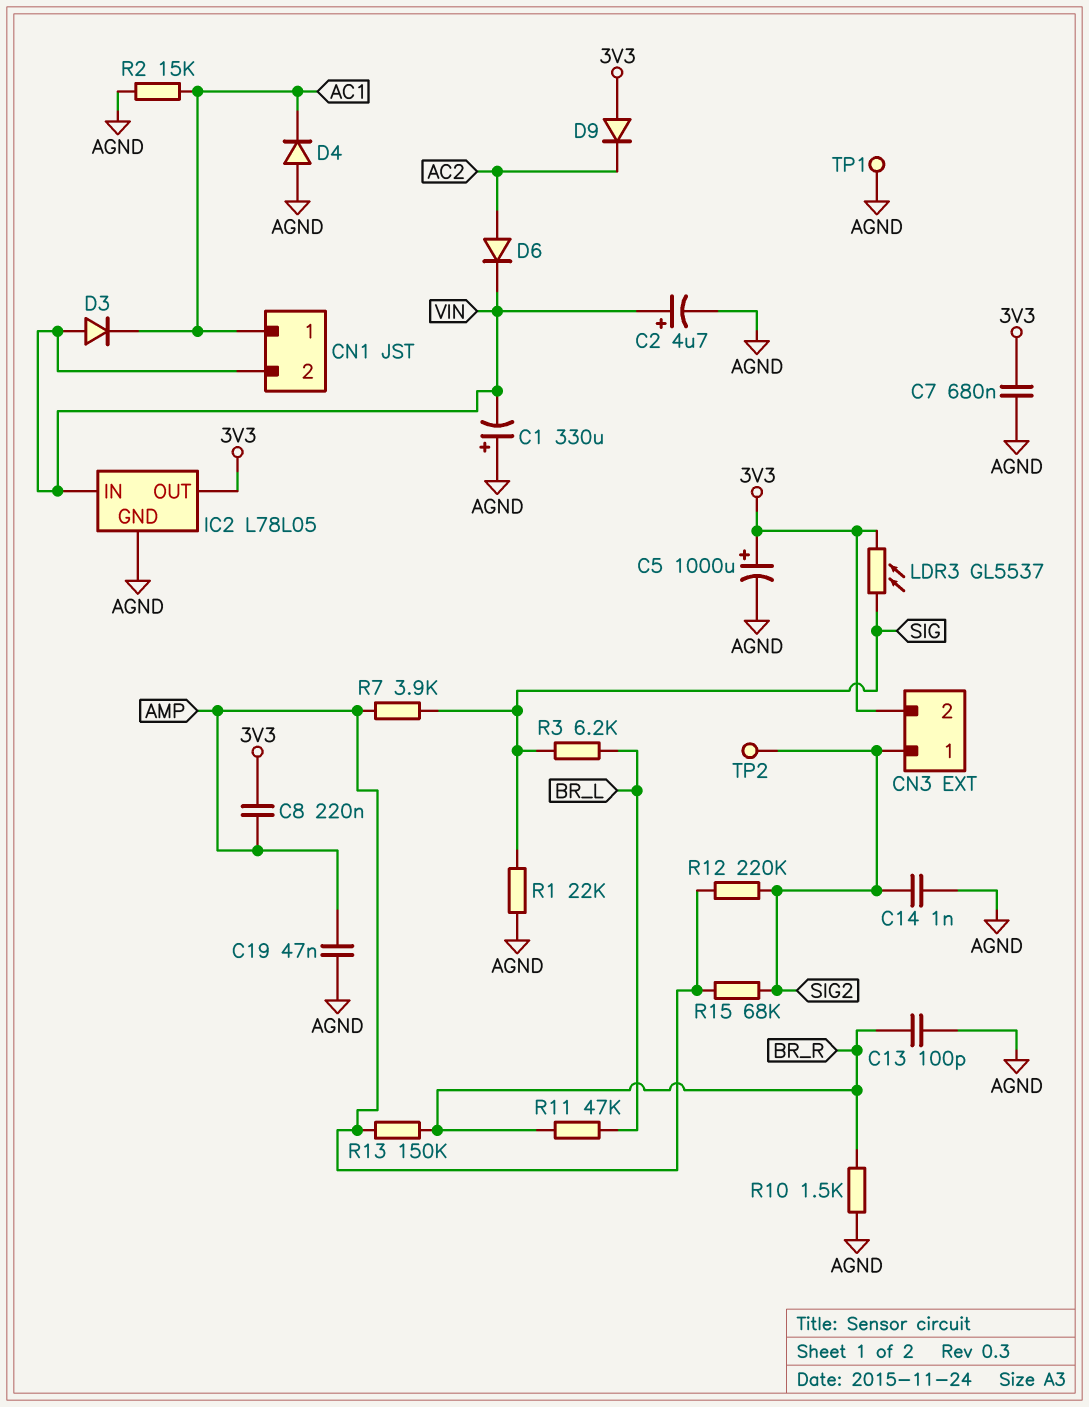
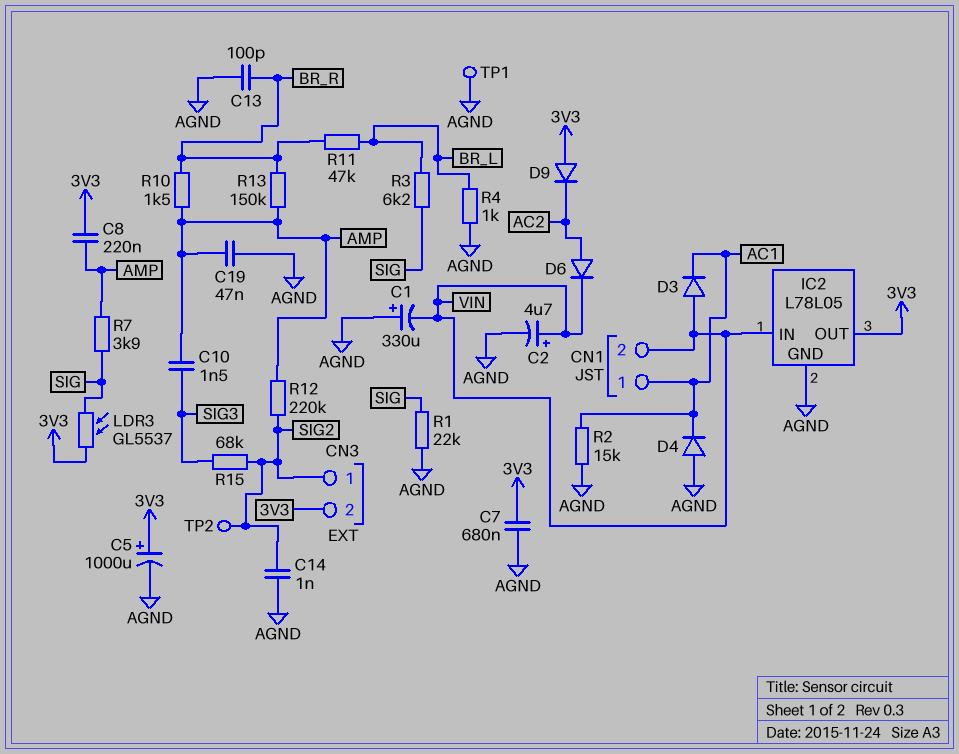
C10: none -> 1.5nF (AMP, SIG3)
R4: none -> 1k (AGND, BR_L)
R10: 1.5k (AGND, BR_R) -> 1.5k (AMP, BR_R)
R15: 68k (AMP, SIG2) -> 68k (SIG2, SIG3)

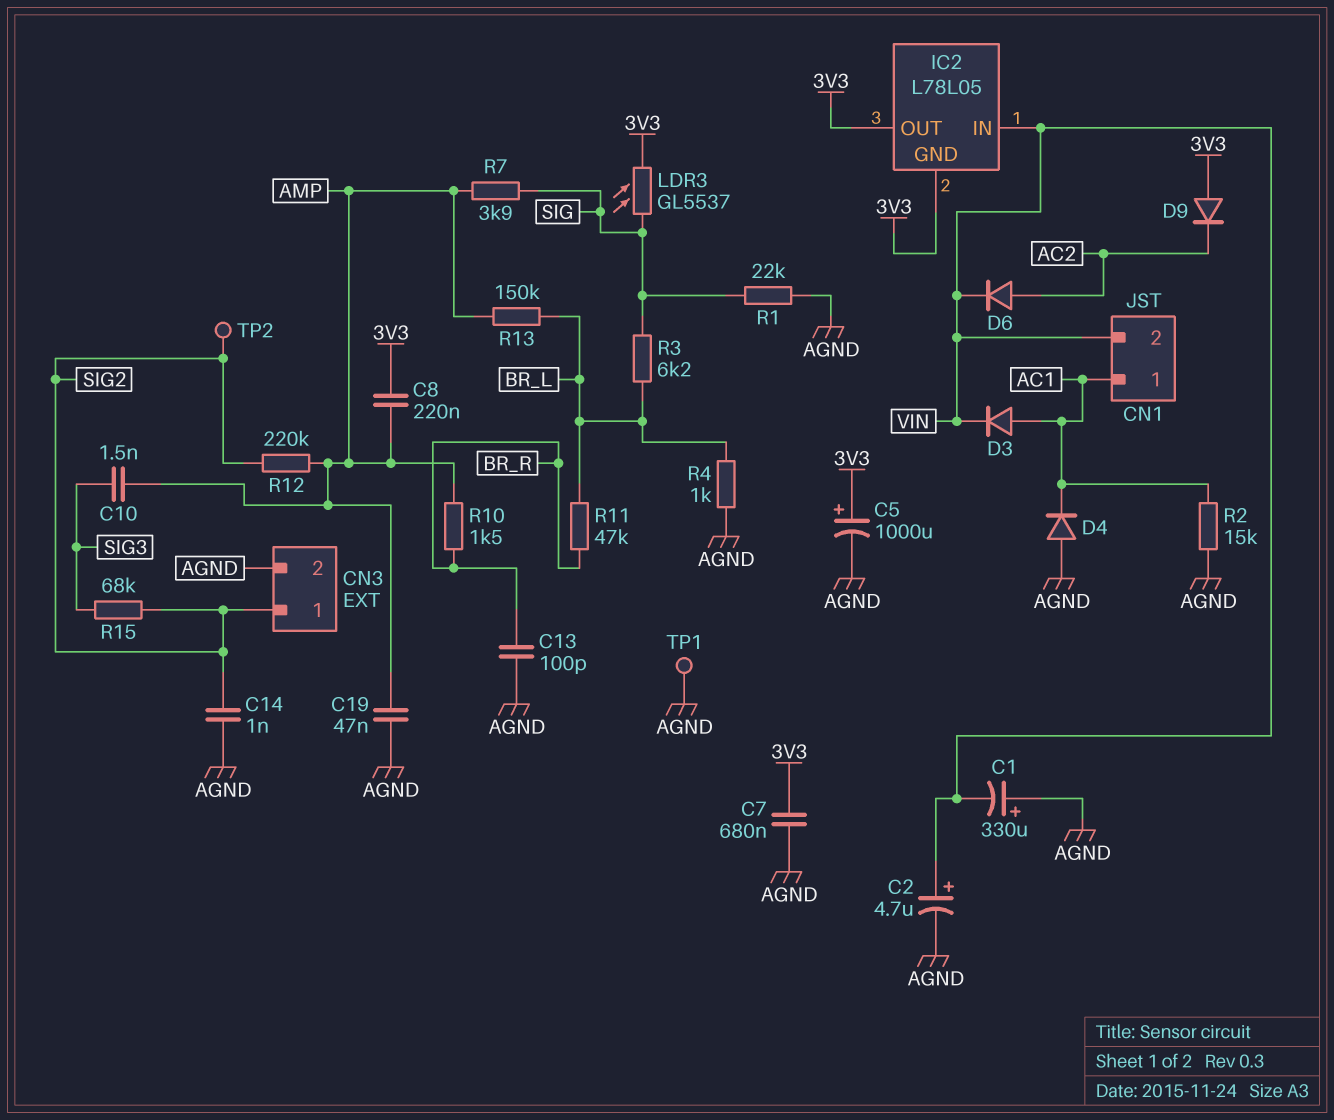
CN3 pin 2: 3V3 -> AGND
D3: diode (A VIN, K AC1) -> diode (A AC1, K VIN)
IC2 pin GND: AGND -> 3V3
R13: 150k (AMP, BR_R) -> 150k (AMP, BR_L)

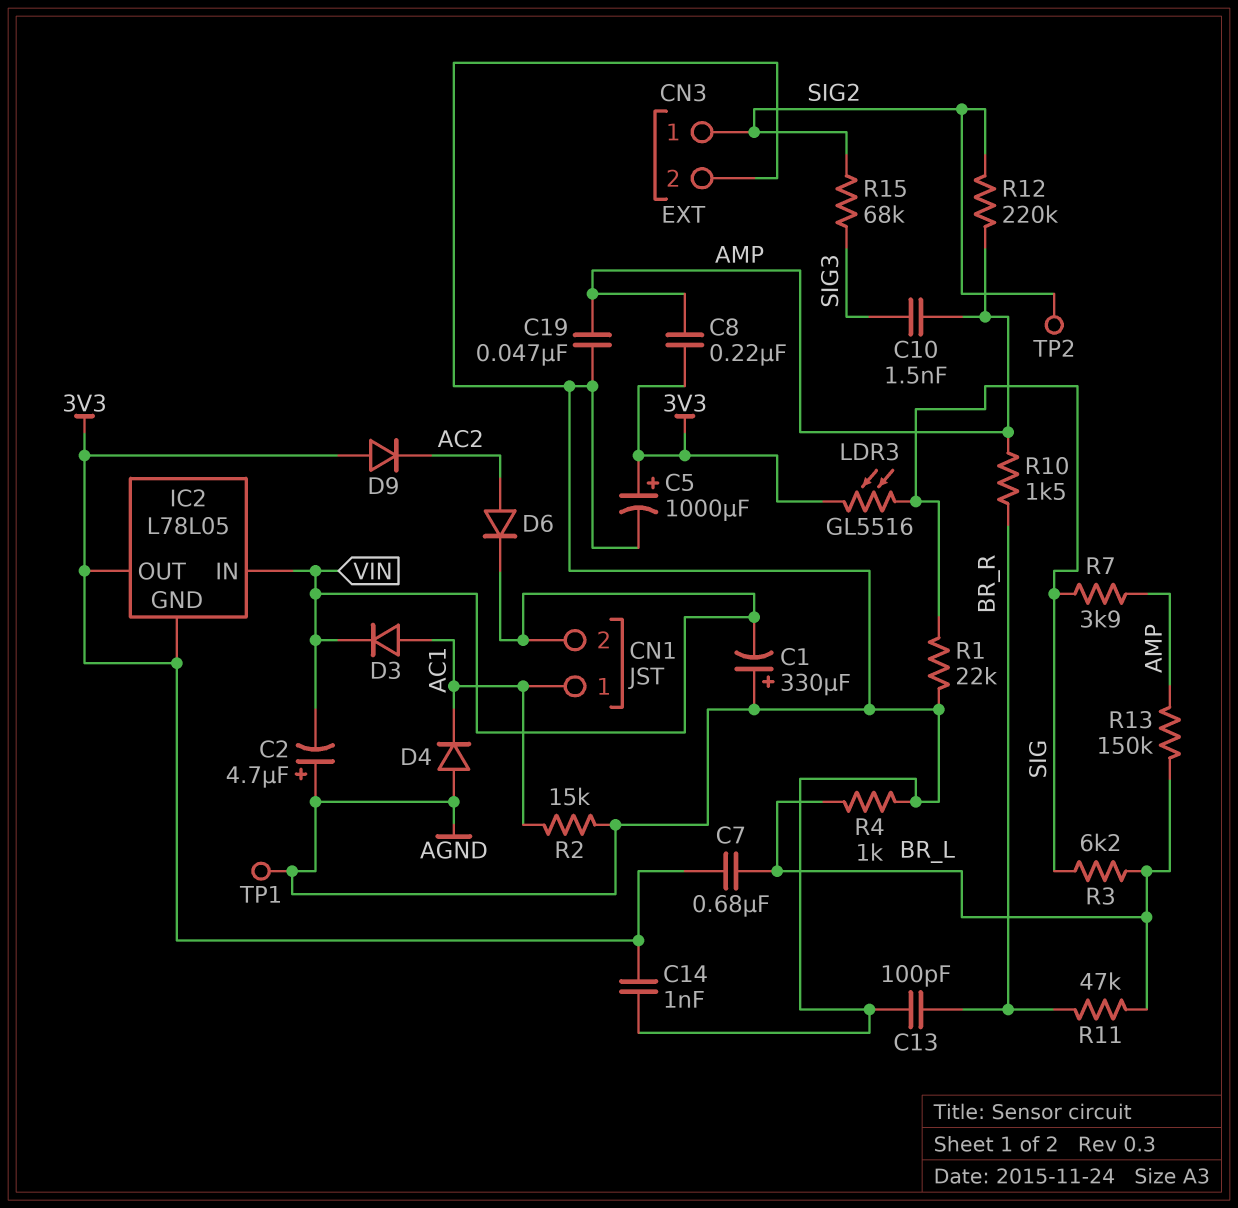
C2: 4.7uF (plus VIN, minus AGND) -> 4.7uF (plus AGND, minus VIN)
C7: 680nF (3V3, AGND) -> 680nF (3V3, BR_L)
C14: 1nF (AGND, SIG2) -> 1nF (3V3, AGND)
LDR3: GL5537 (3V3, SIG) -> GL5516 (3V3, SIG)

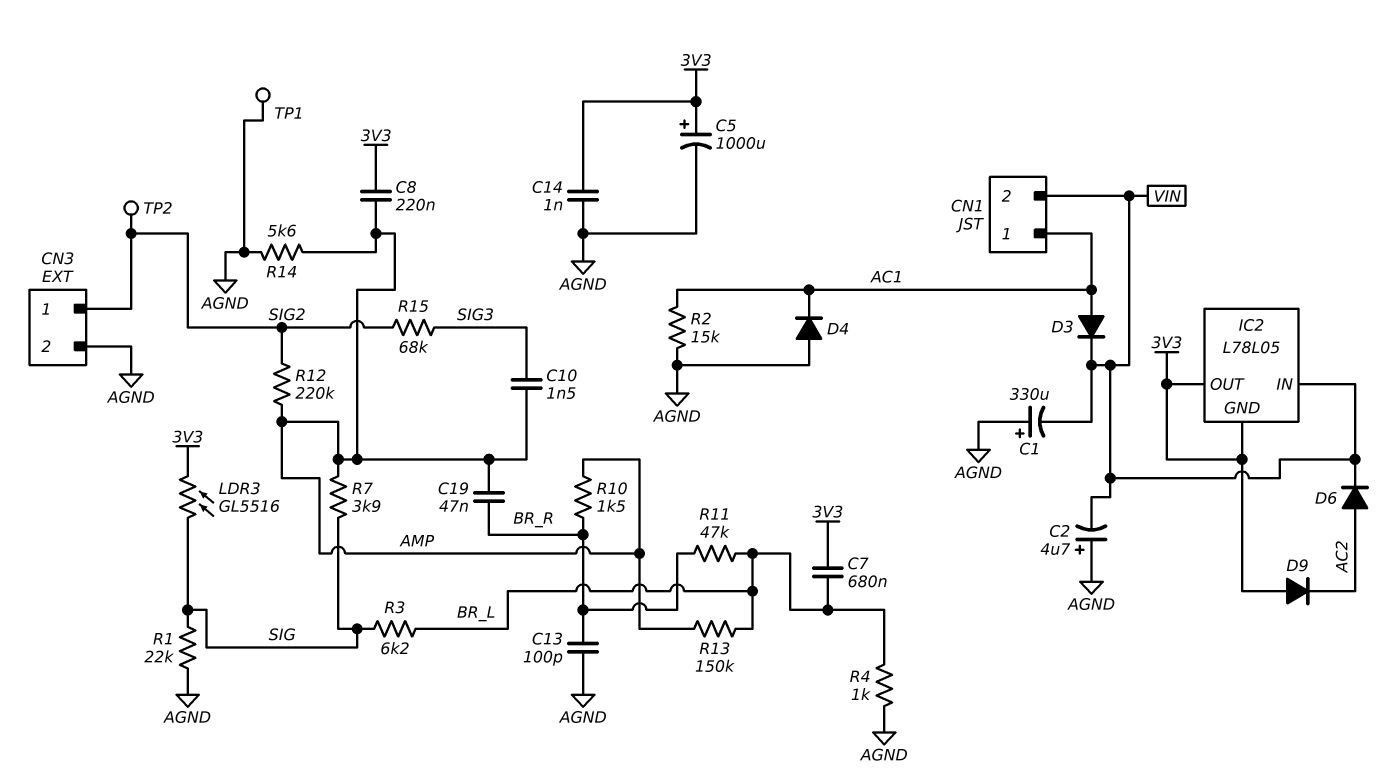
C19: 47nF (AGND, AMP) -> 47nF (AMP, BR_R)
R14: none -> 5.6k (AGND, AMP)

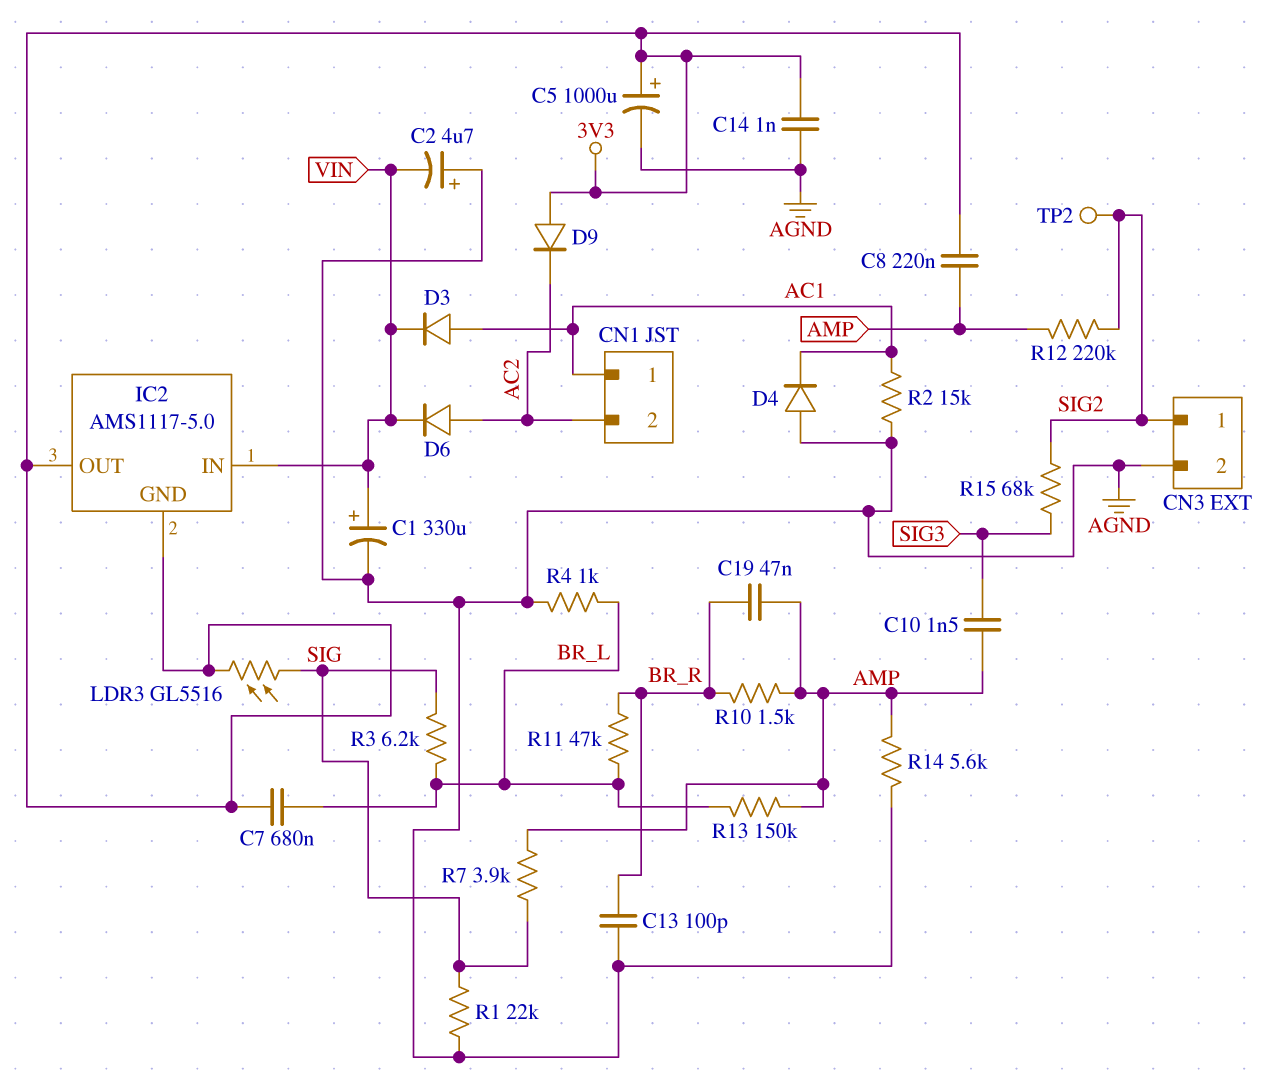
C1: 330uF (plus AGND, minus VIN) -> 330uF (plus VIN, minus AGND)
CN1 pin 2: VIN -> AC2
IC2: L78L05 -> AMS1117-5.0
TP1: test point (AGND) -> none

